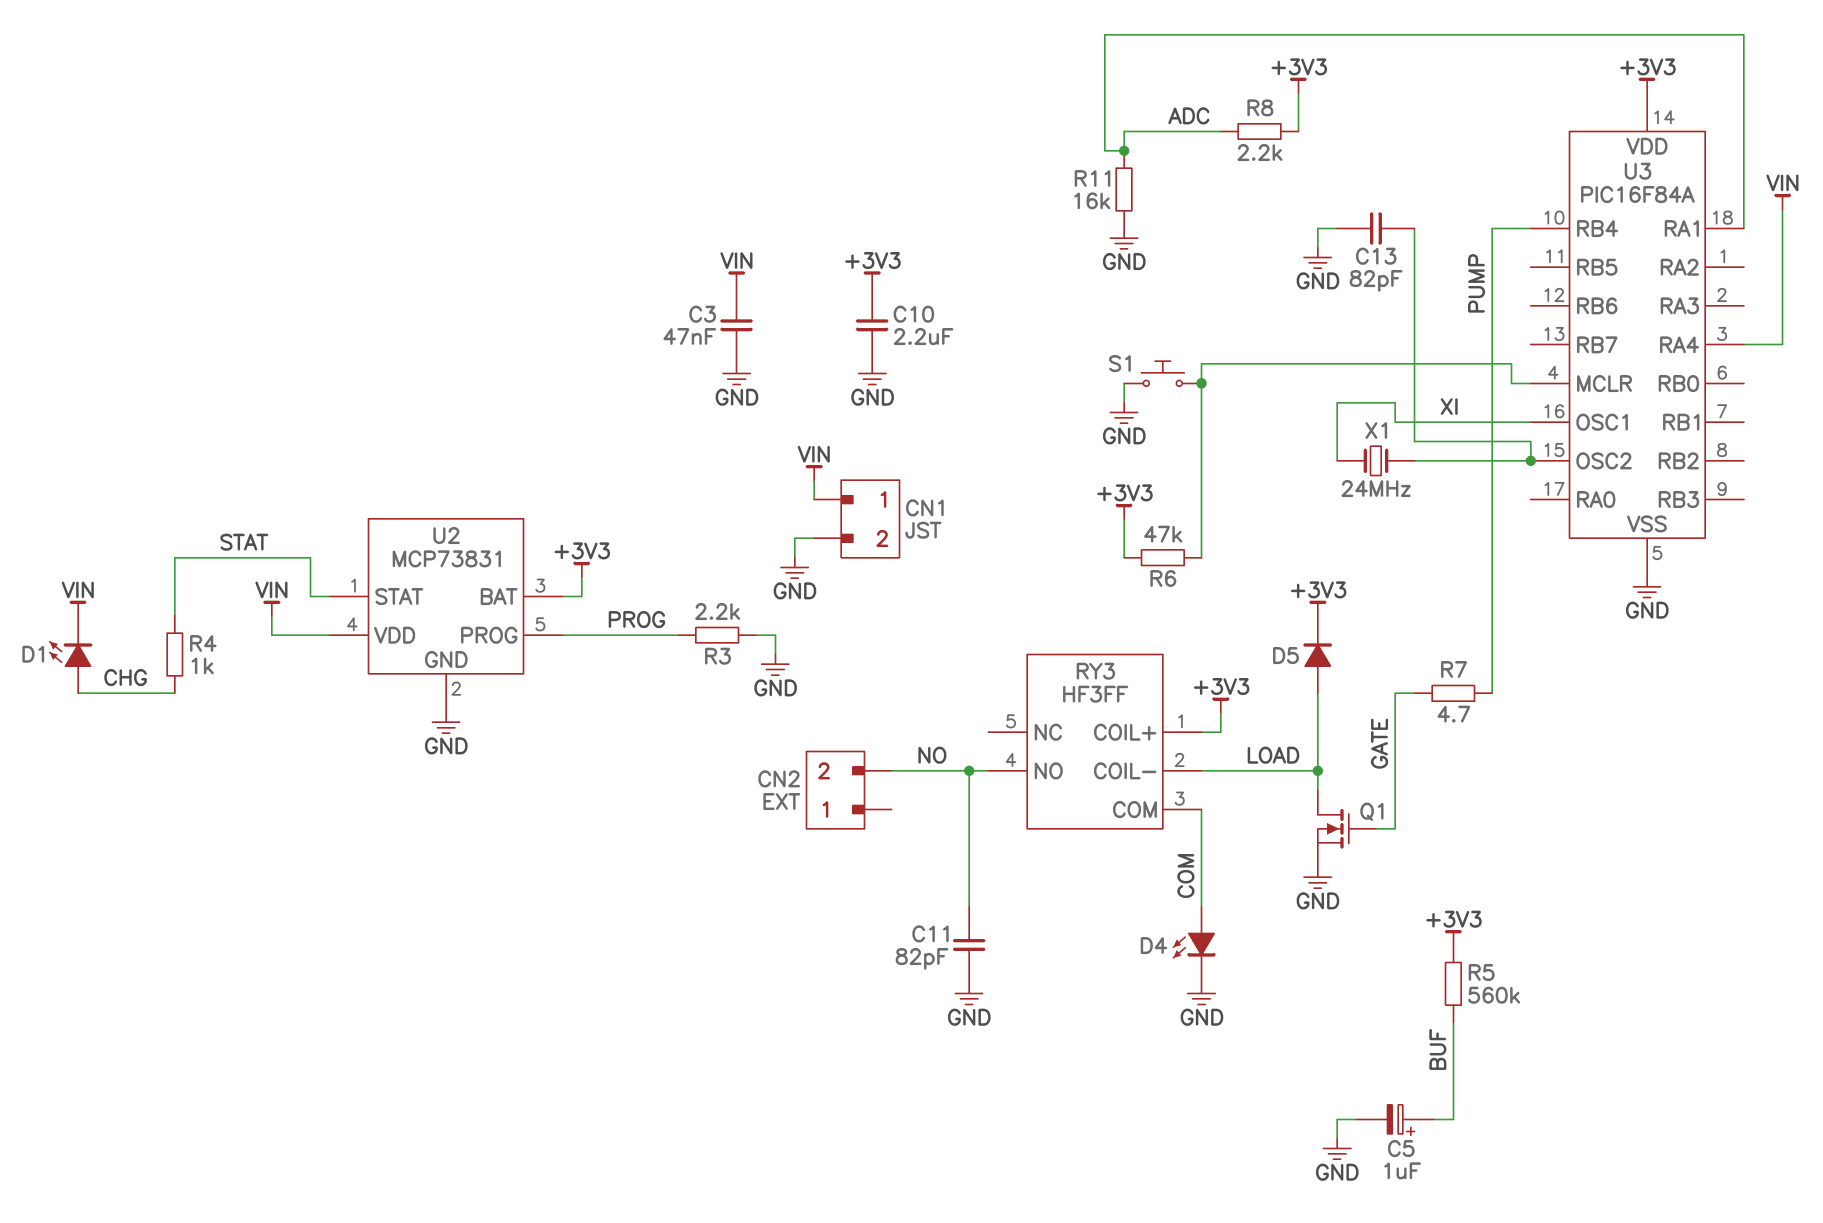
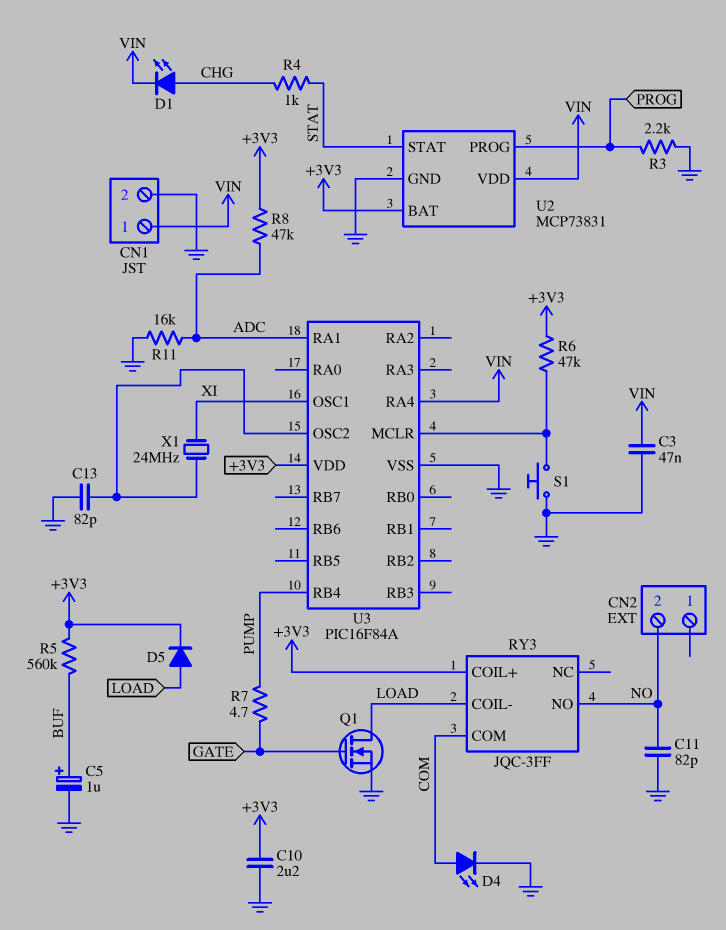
R8: 2.2k (+3V3, ADC) -> 47k (+3V3, ADC)
RY3: HF3FF -> JQC-3FF

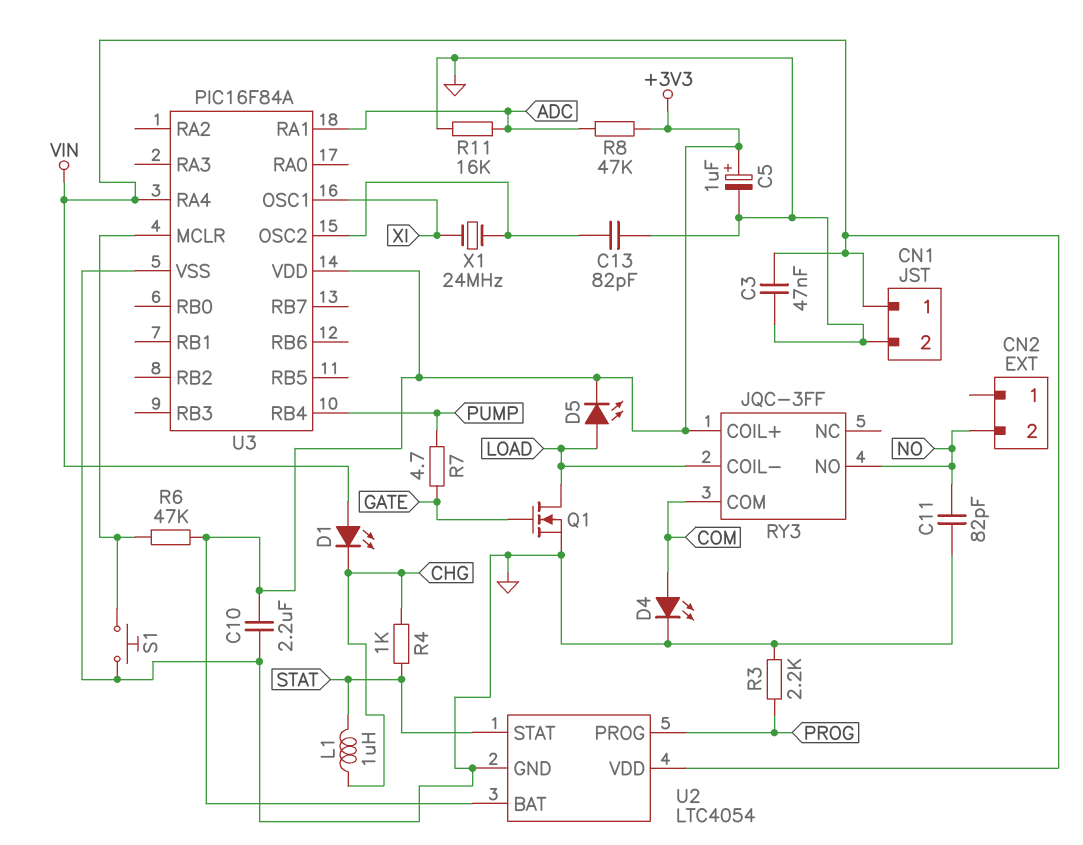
C5: 1uF (plus BUF, minus GND) -> 1uF (plus +3V3, minus GND)
D1: LED (A CHG, K VIN) -> LED (A VIN, K CHG)
D5: diode (A LOAD, K +3V3) -> LED (A LOAD, K +3V3)
L1: none -> 1uH (CHG, STAT)
R5: 560k (+3V3, BUF) -> none
U2: MCP73831 -> LTC4054

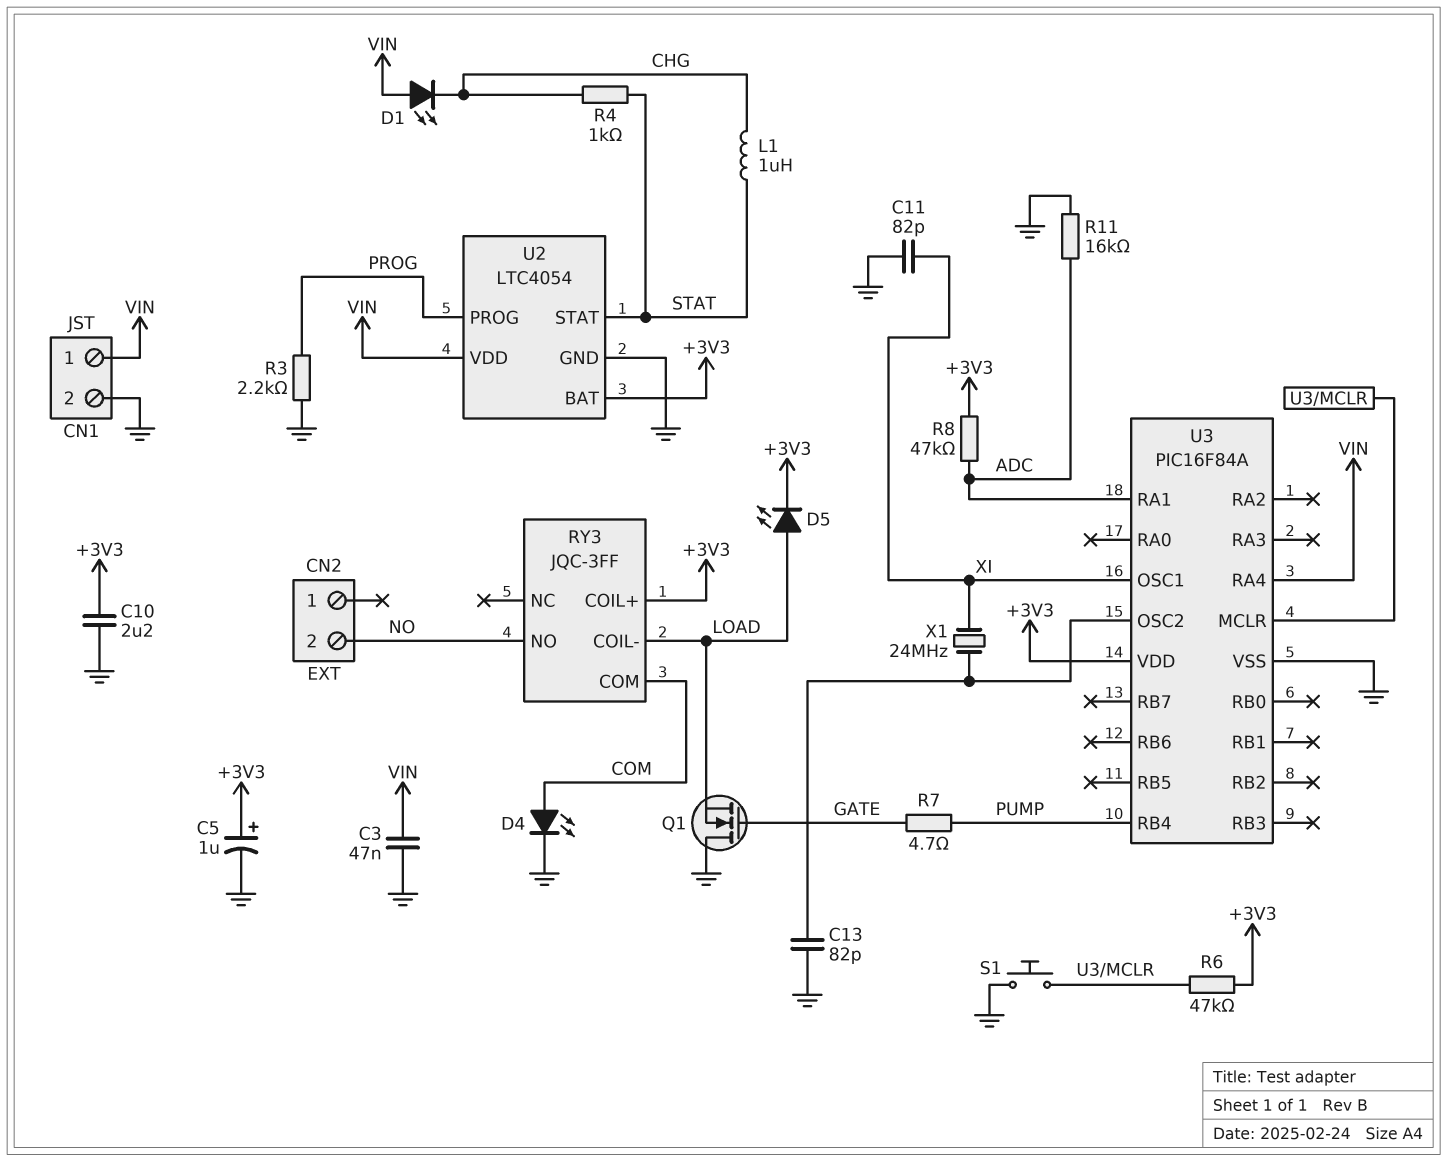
C11: 82pF (GND, NO) -> 82pF (GND, XI)
Q1: NMOS (G GATE, D LOAD, S GND) -> NMOS (G GATE, D GND, S LOAD)

